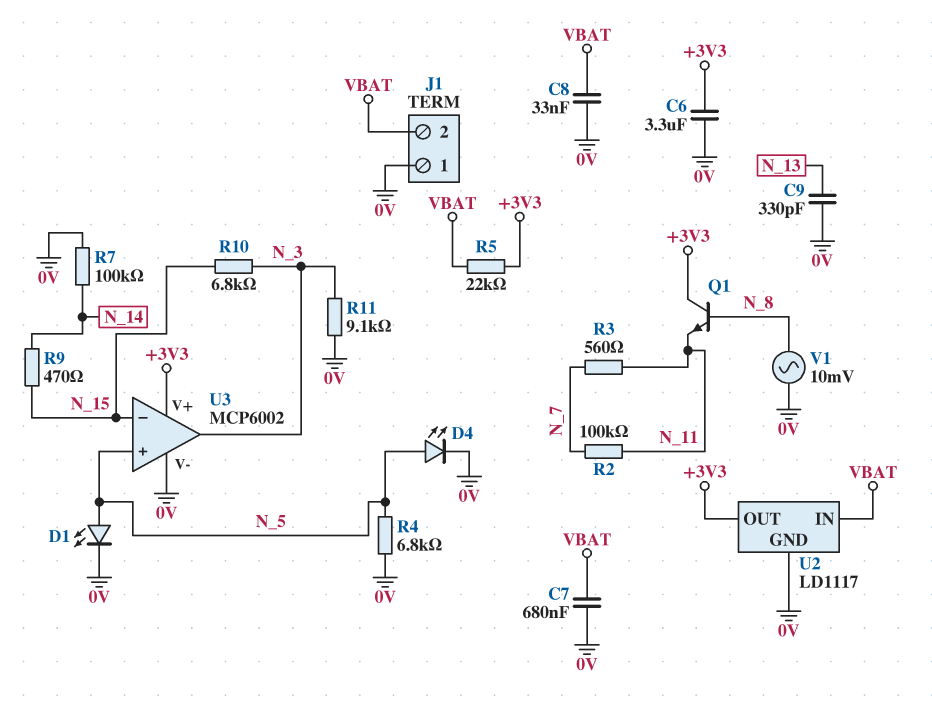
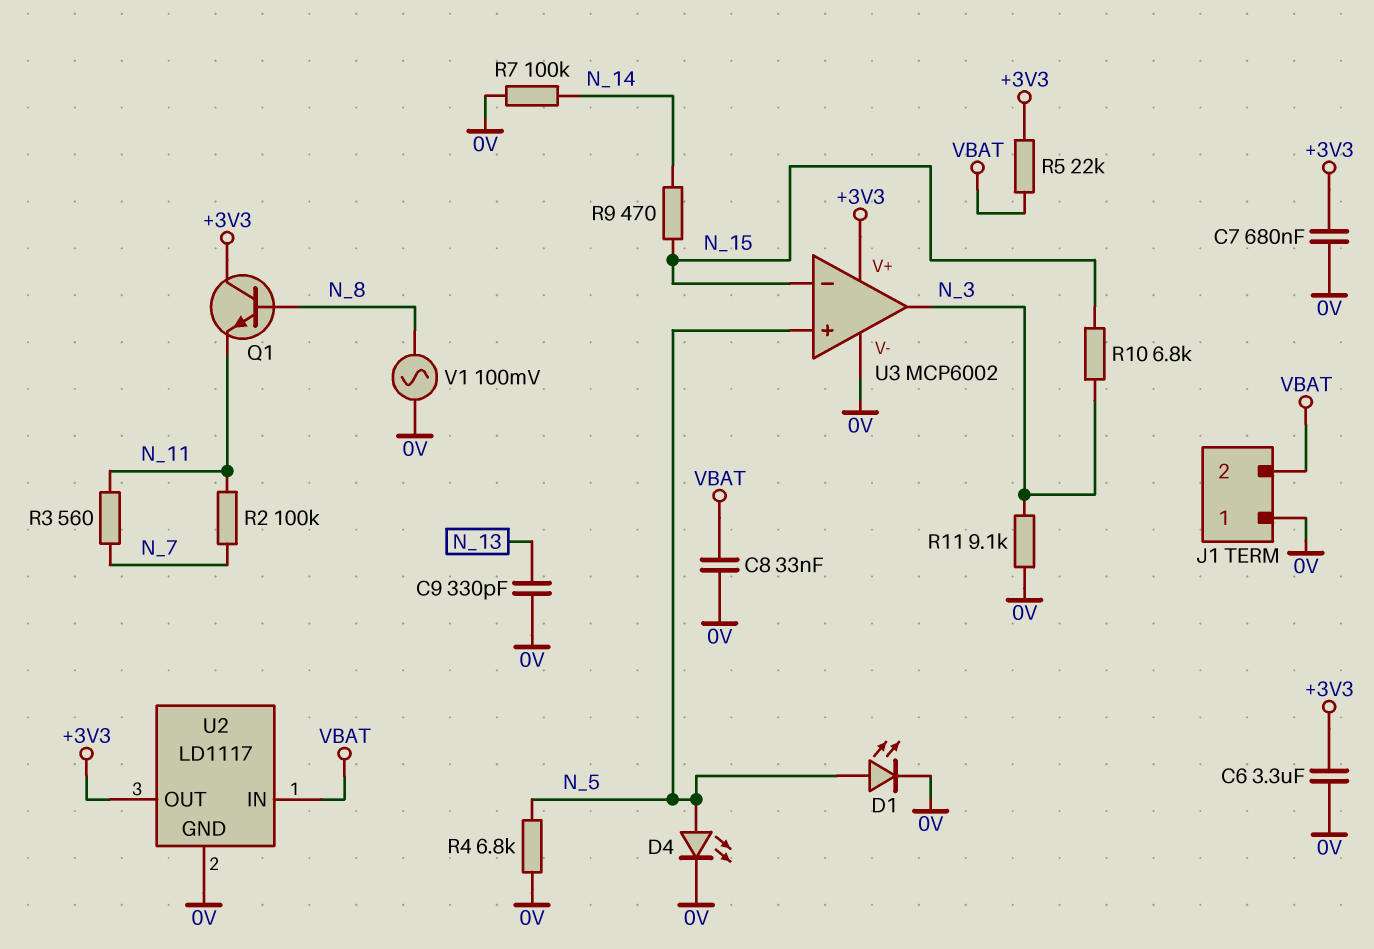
C7: 680nF (0V, VBAT) -> 680nF (+3V3, 0V)
V1: AC 10mV (0V, N_8) -> AC 100mV (0V, N_8)

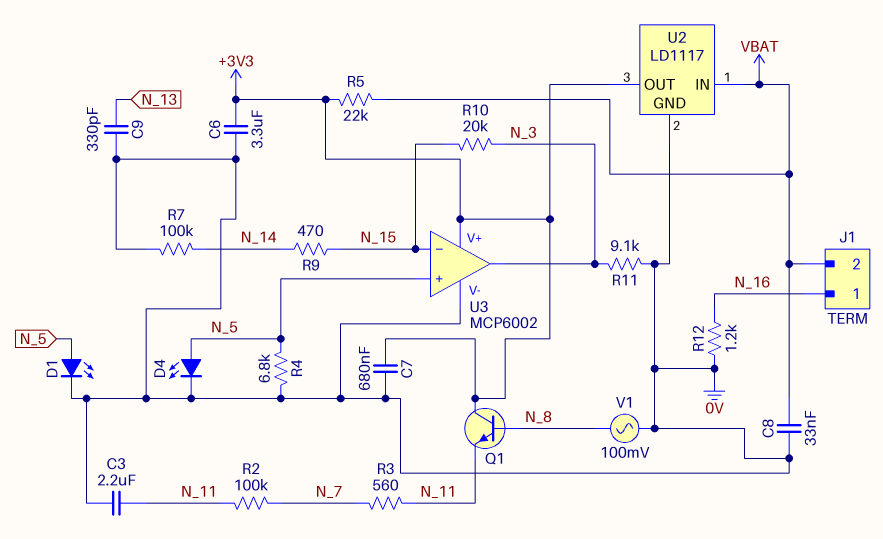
C3: none -> 2.2uF (0V, N_11)
J1 pin 1: 0V -> N_16
R10: 6.8k (N_3, N_15) -> 20k (N_3, N_15)
R12: none -> 1.2k (0V, N_16)

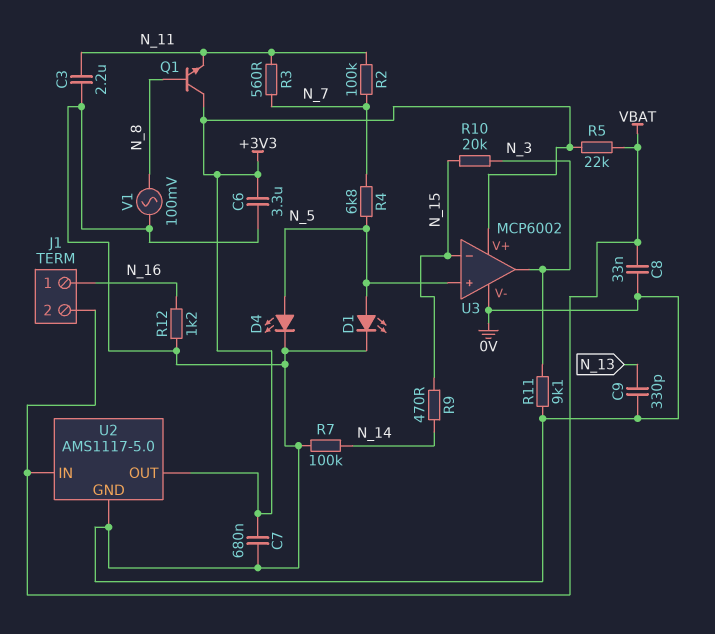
R4: 6.8k (0V, N_5) -> 6.8k (N_5, N_7)
U2: LD1117 -> AMS1117-5.0

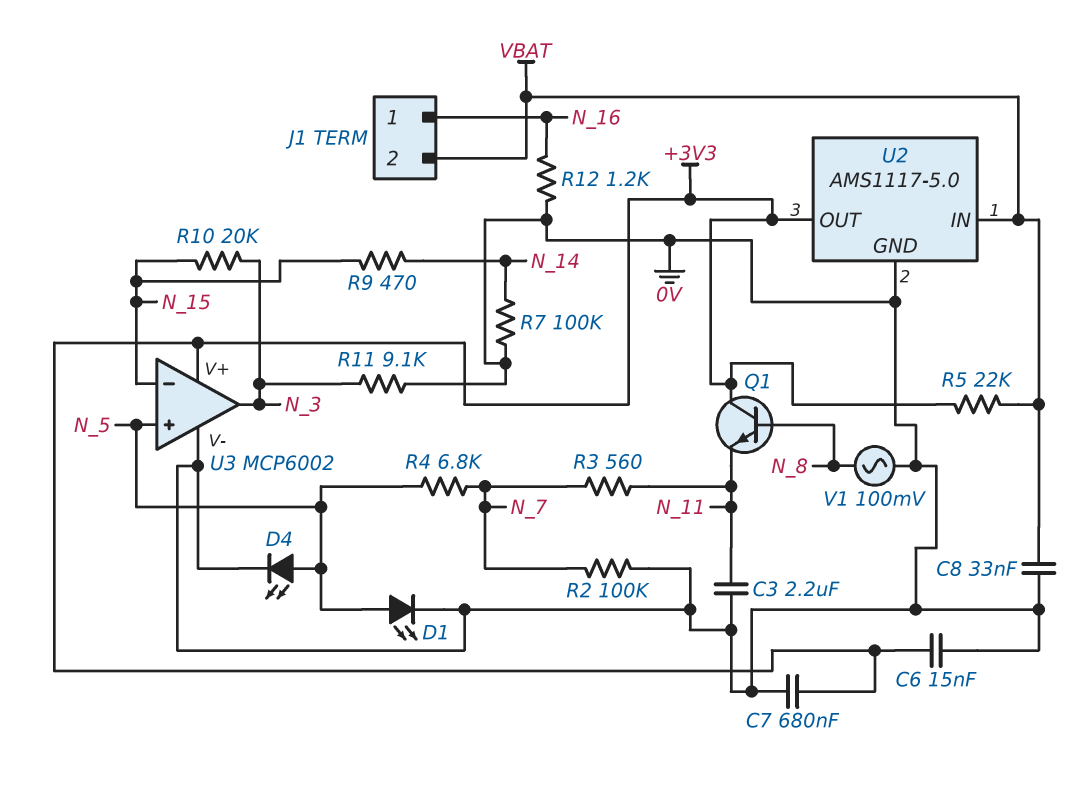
C6: 3.3uF (+3V3, 0V) -> 15nF (+3V3, 0V)
C9: 330pF (0V, N_13) -> none
R2: 100k (N_7, N_11) -> 100k (0V, N_7)

